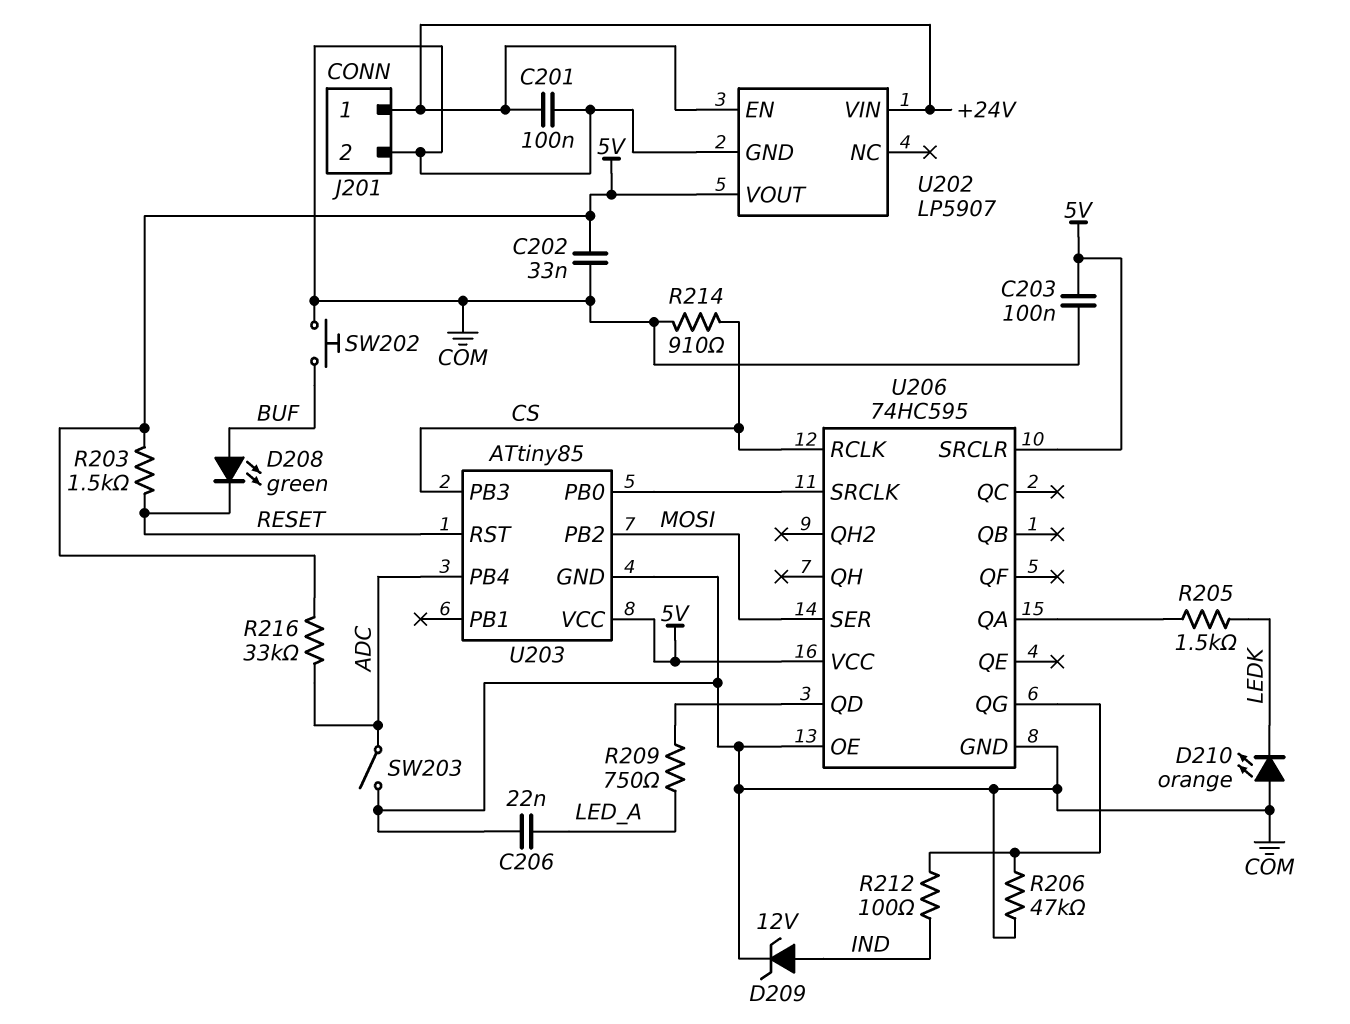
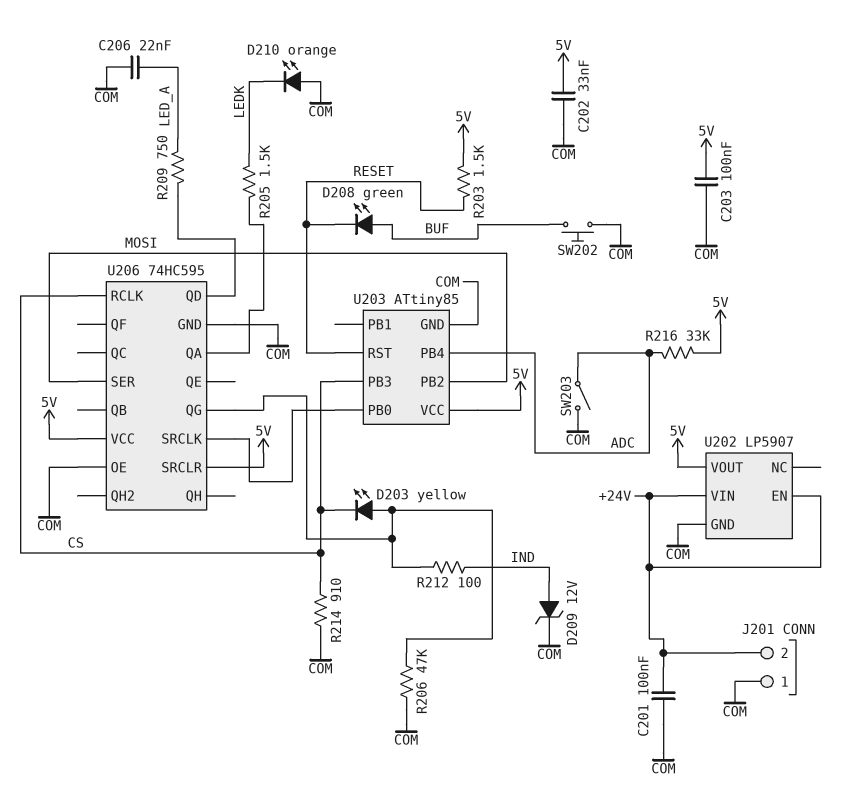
D203: none -> LED yellow (A U206/QG, K CS)
J201 pin 1: +24V -> COM
J201 pin 2: COM -> +24V

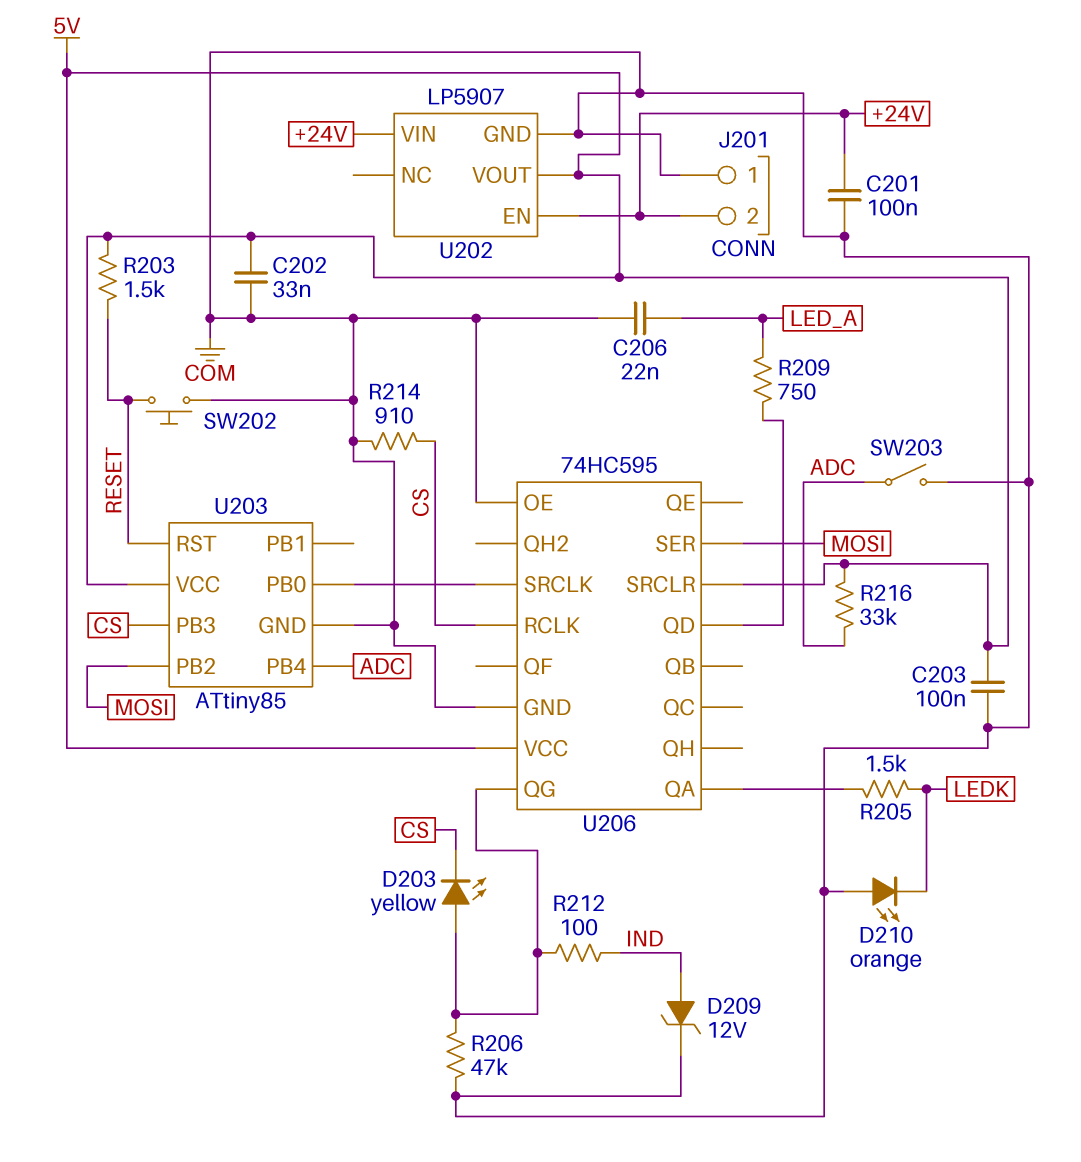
D208: LED green (A BUF, K RESET) -> none
SW202: button (BUF, COM) -> button (COM, RESET)

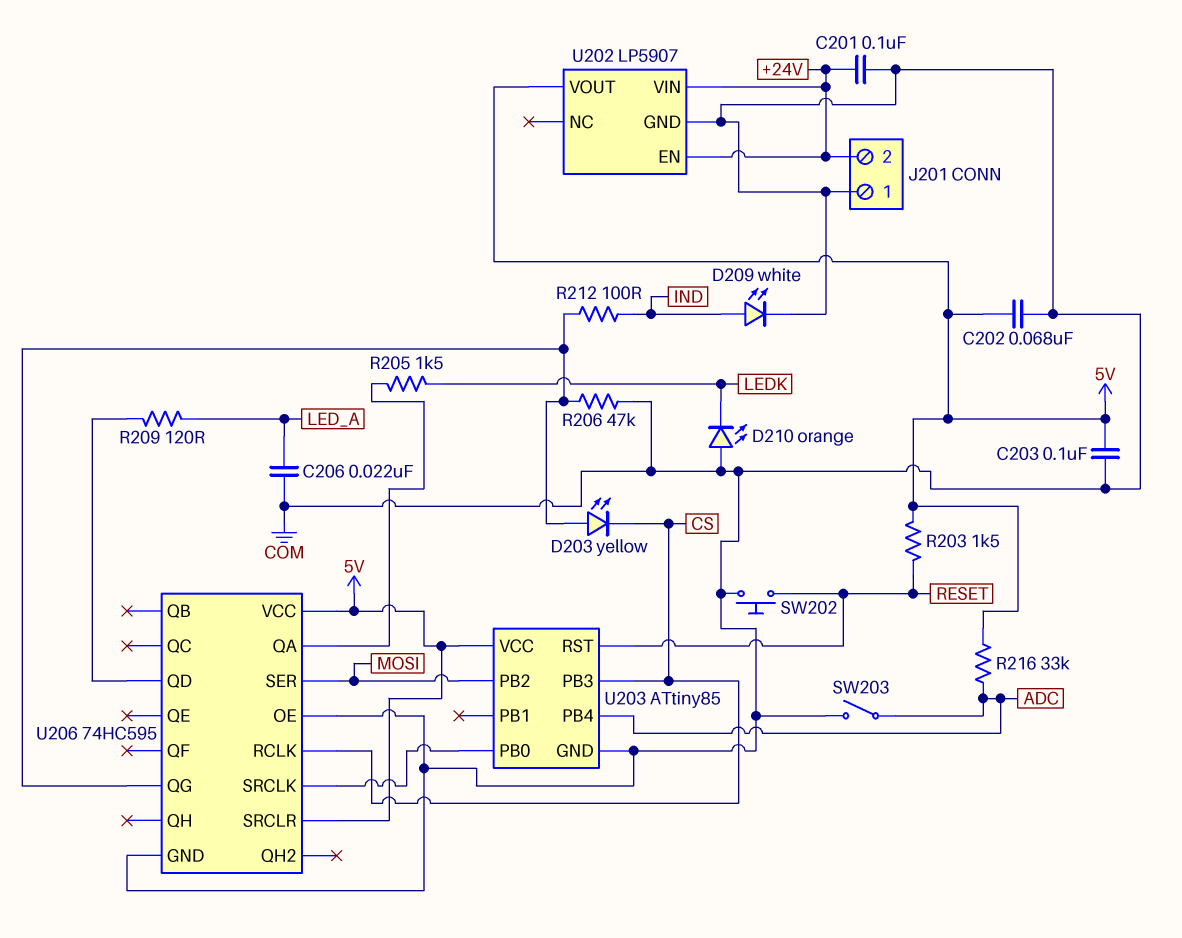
C202: 33nF (5V, COM) -> 68nF (5V, COM)
D209: zener 12V (A IND, K COM) -> LED white (A IND, K COM)
R209: 750 (LED_A, U206/QD) -> 120 (LED_A, U206/QD)
R214: 910 (COM, CS) -> none

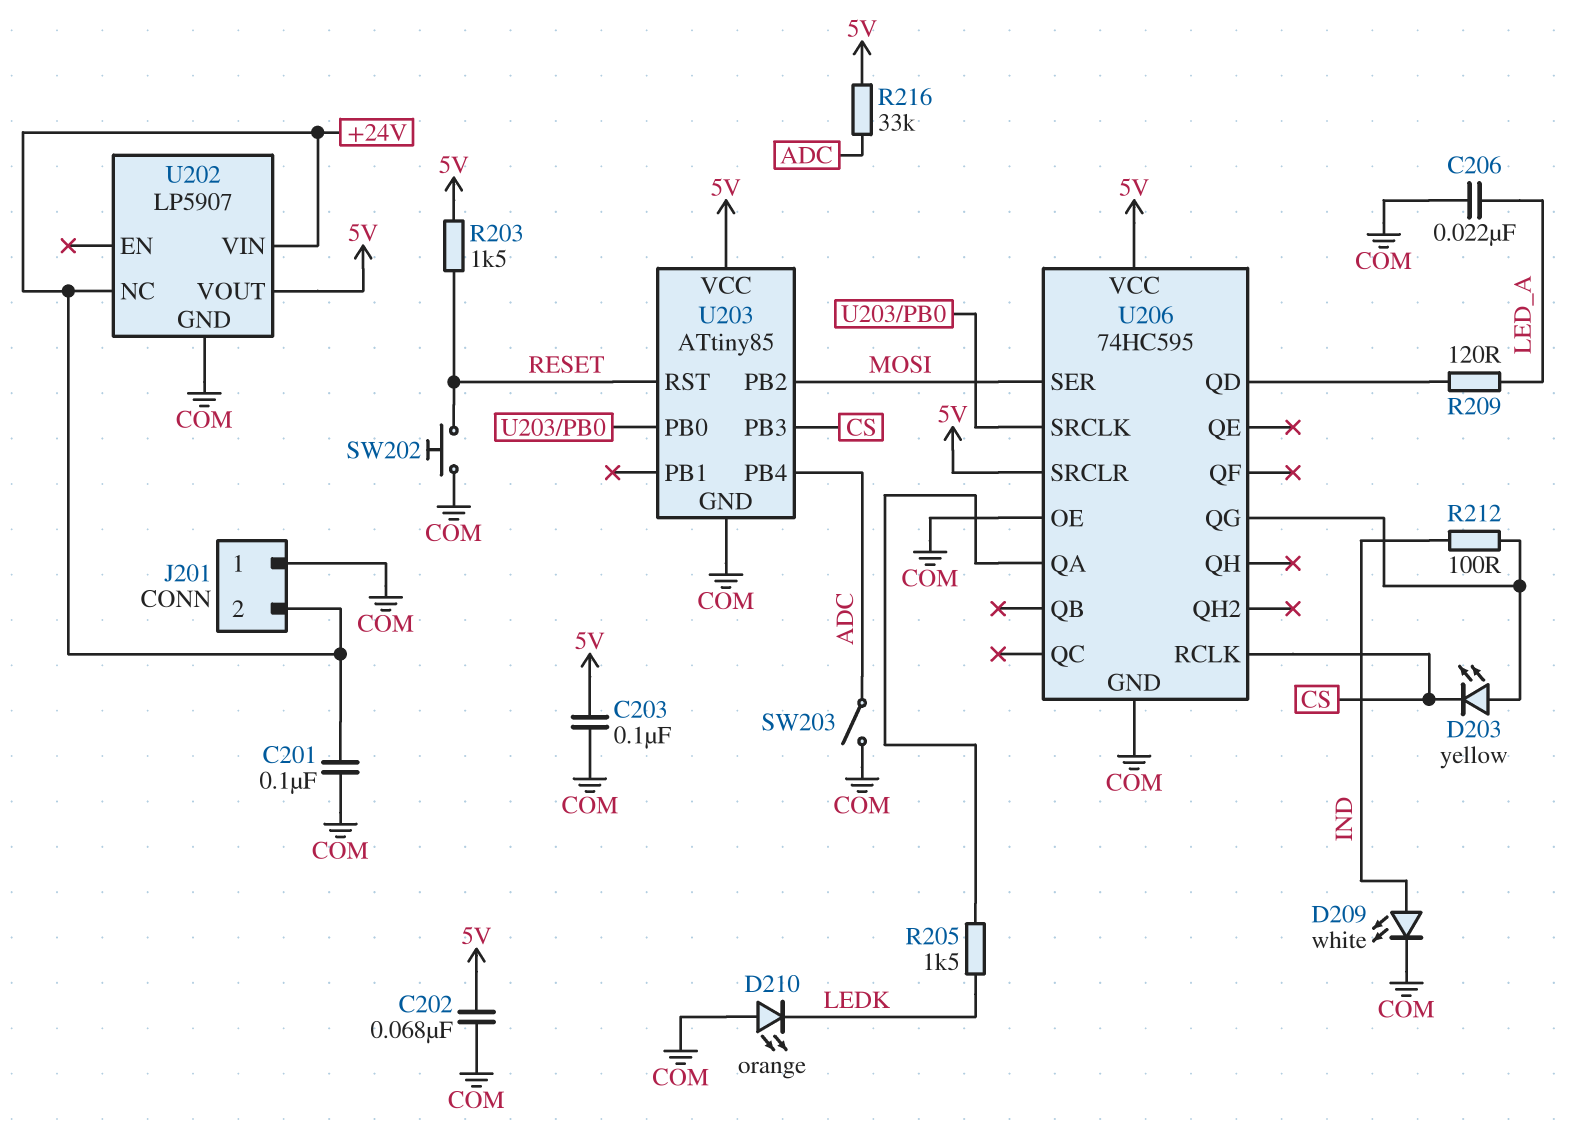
R206: 47k (COM, U206/QG) -> none
U202 pin EN: +24V -> none
U202 pin NC: none -> +24V

